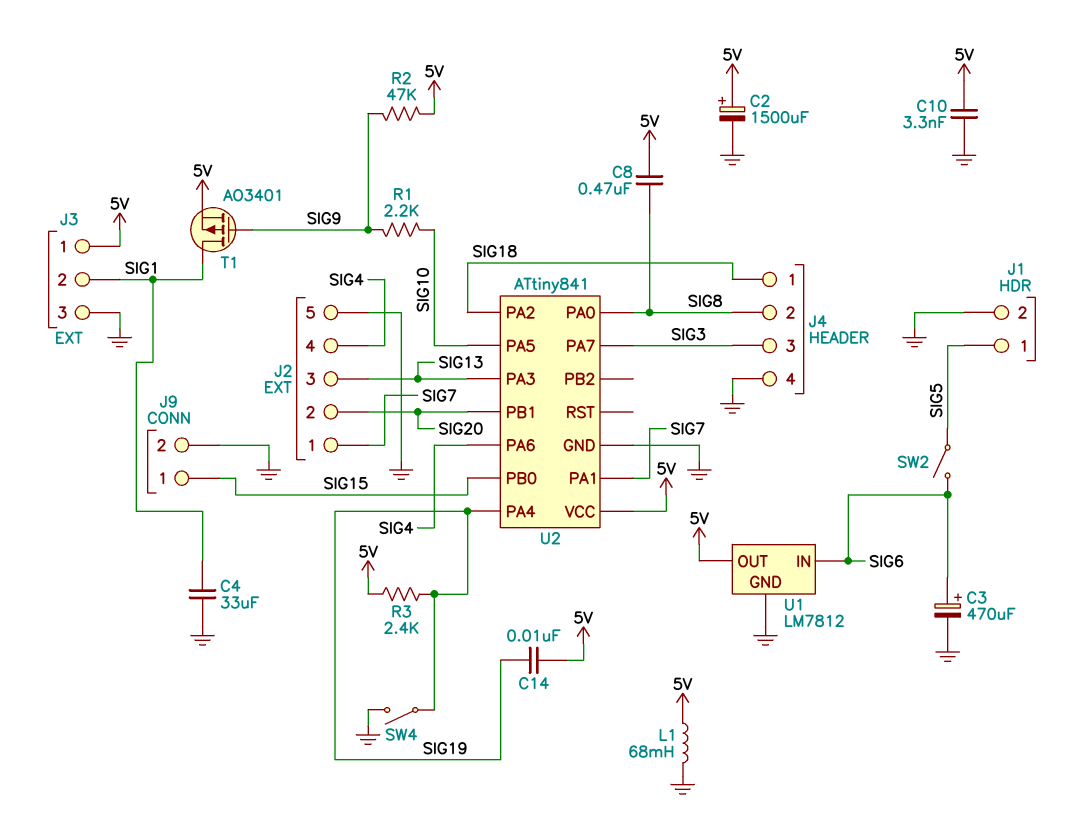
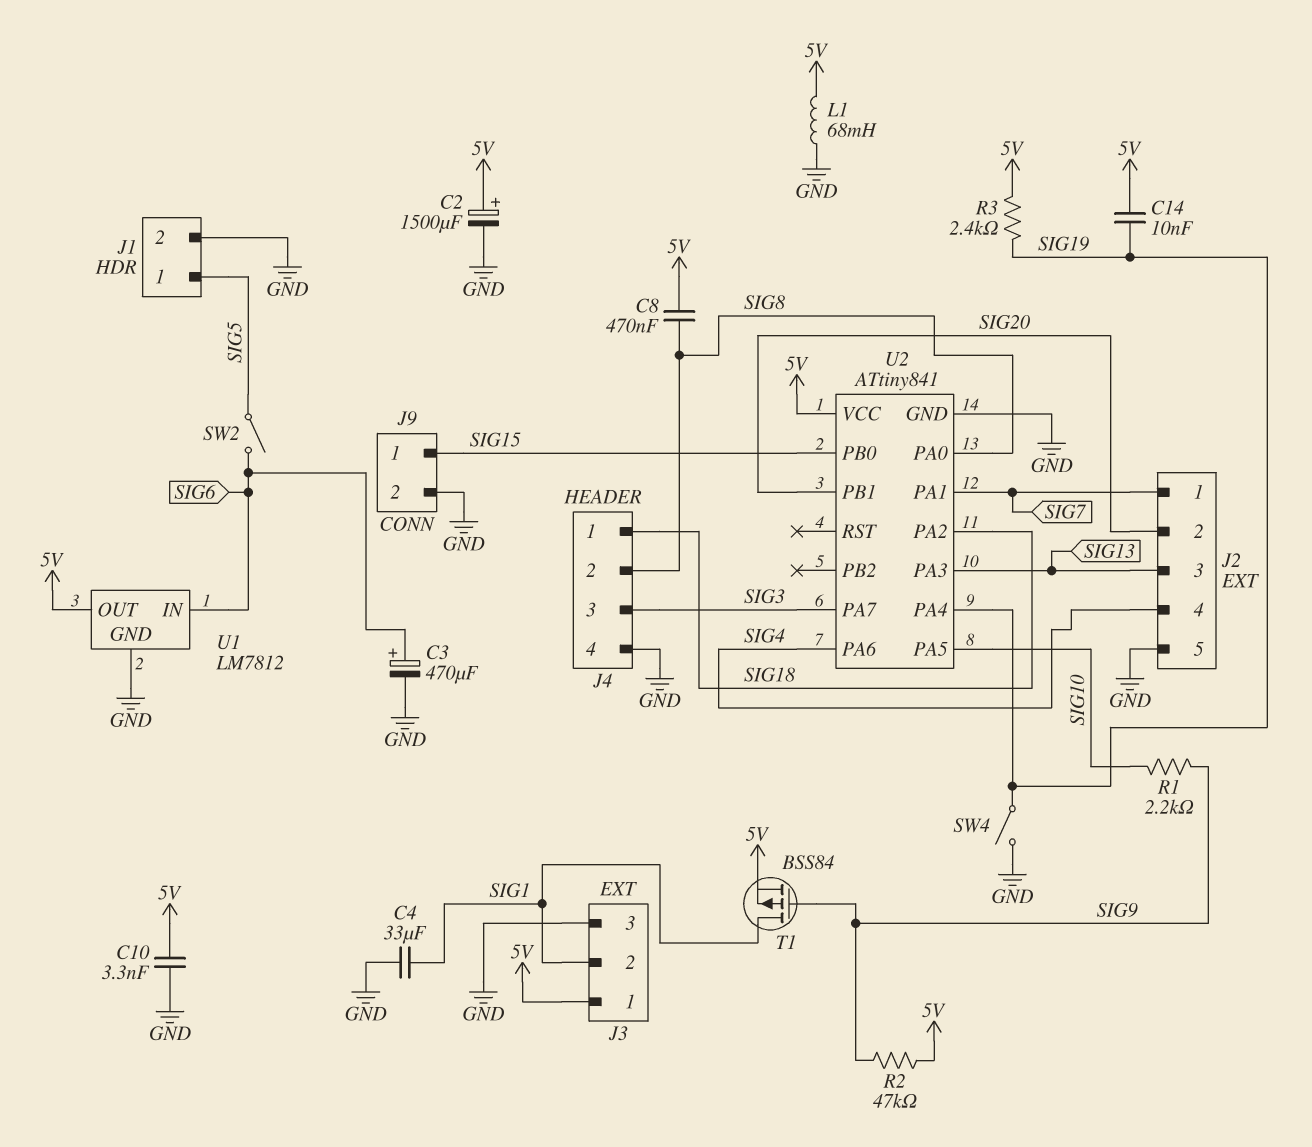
T1: PMOS AO3401 (G SIG9, D SIG1, S 5V) -> PMOS BSS84 (G SIG9, D SIG1, S 5V)

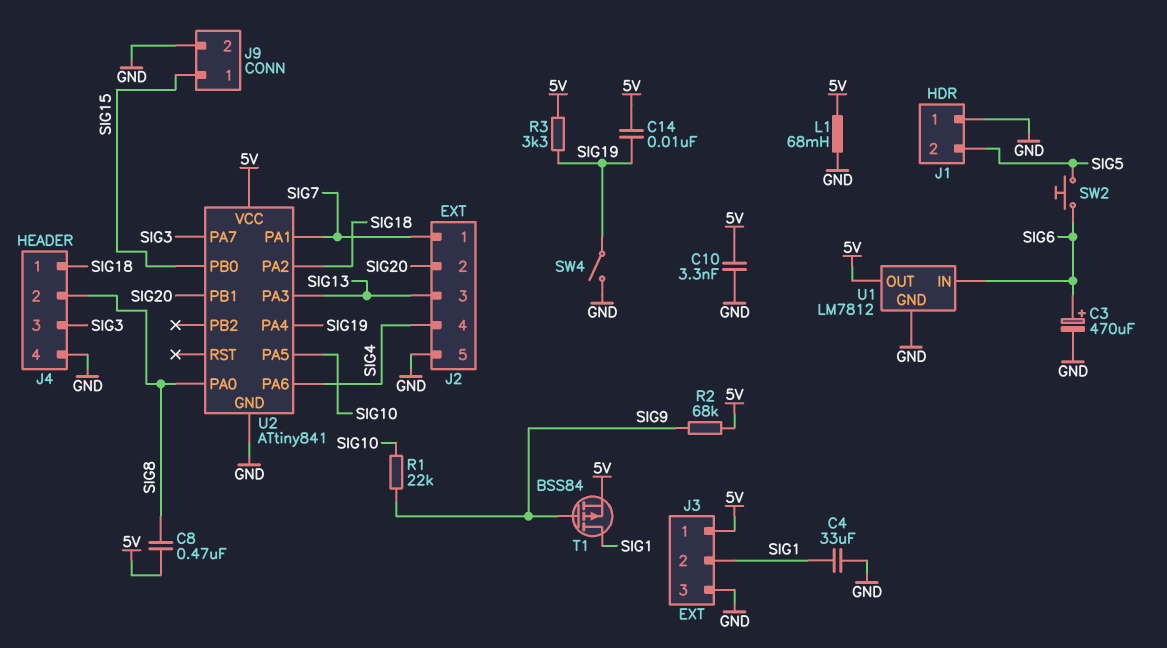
C2: 1500uF (plus 5V, minus GND) -> none
J1 pin 1: SIG5 -> GND
J1 pin 2: GND -> SIG5
R1: 2.2k (SIG9, SIG10) -> 22k (SIG9, SIG10)
R2: 47k (5V, SIG9) -> 68k (5V, SIG9)
R3: 2.4k (5V, SIG19) -> 3.3k (5V, SIG19)
SW2: switch (SIG5, SIG6) -> button (SIG5, SIG6)

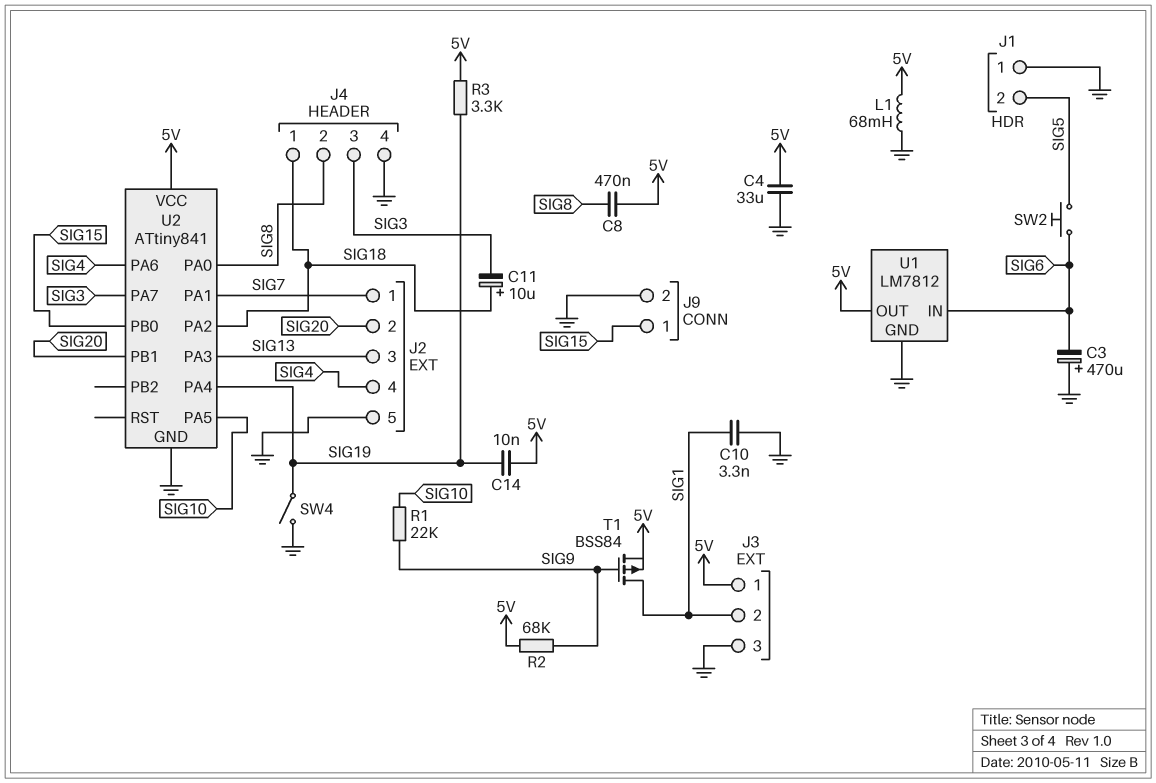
C3: 470uF (plus SIG6, minus GND) -> 470uF (plus GND, minus SIG6)
C4: 33uF (GND, SIG1) -> 33uF (5V, GND)
C10: 3.3nF (5V, GND) -> 3.3nF (GND, SIG1)
C11: none -> 10uF (plus SIG18, minus SIG3)

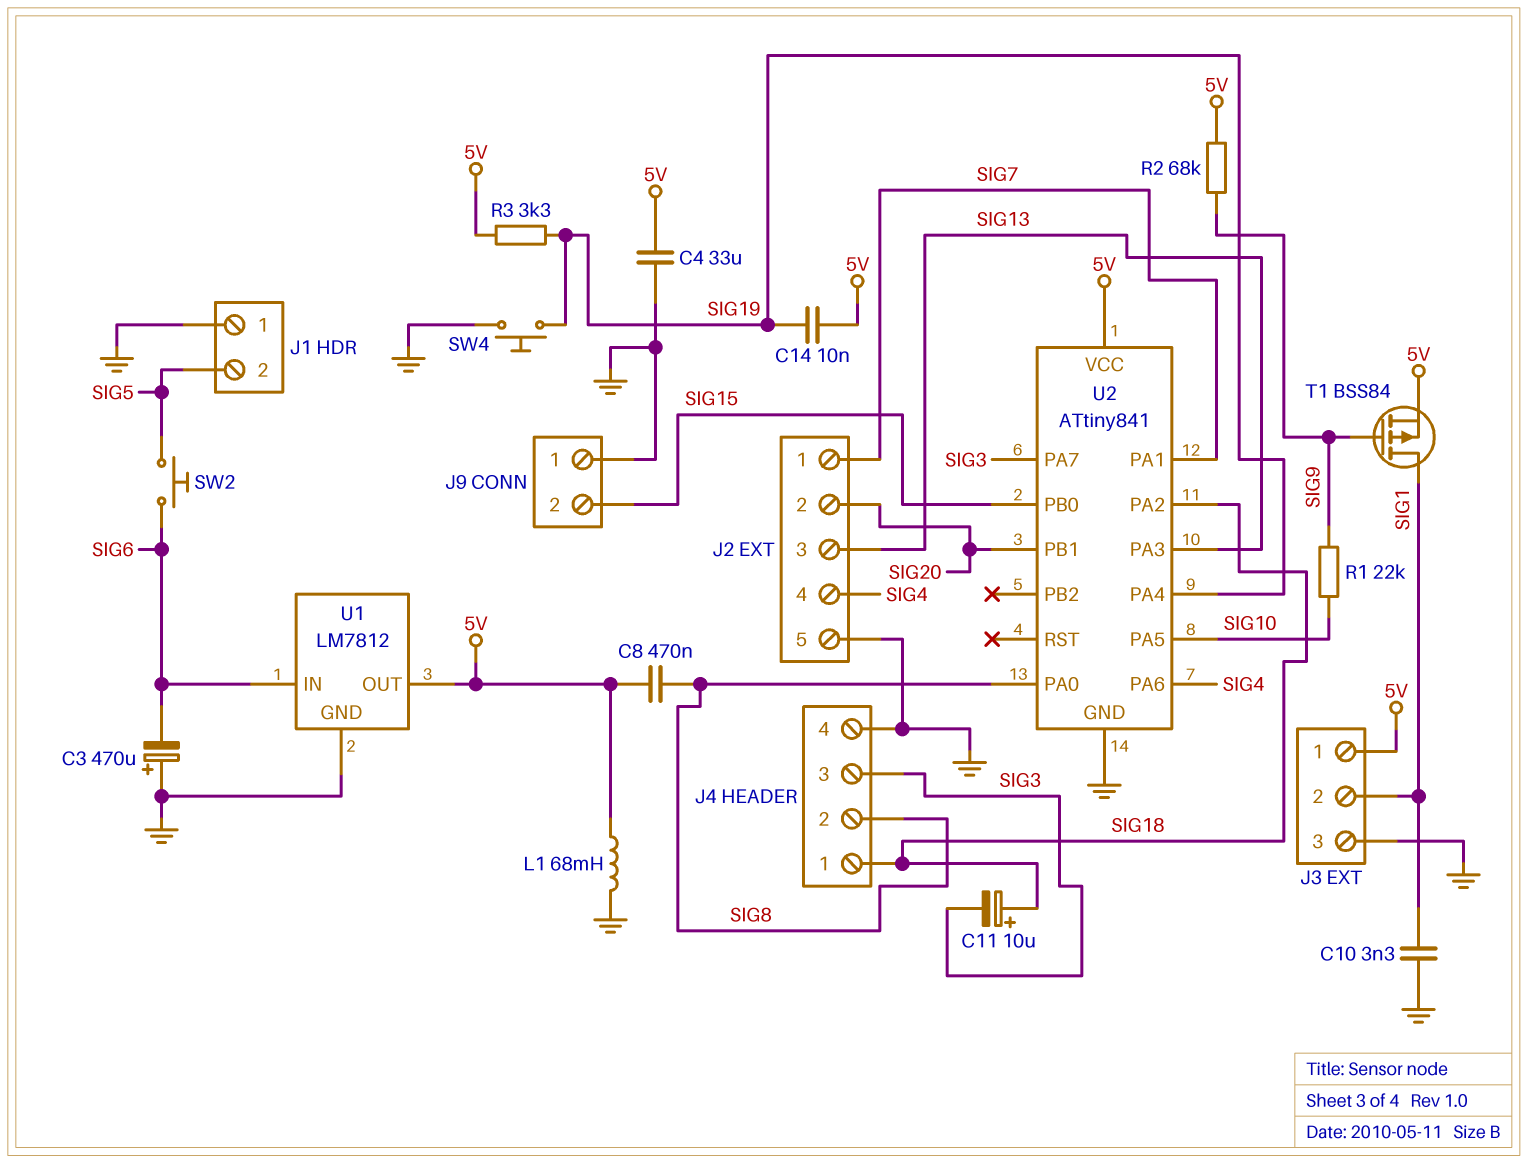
J9 pin 1: SIG15 -> GND
J9 pin 2: GND -> SIG15
SW4: switch (GND, SIG19) -> button (GND, SIG19)

